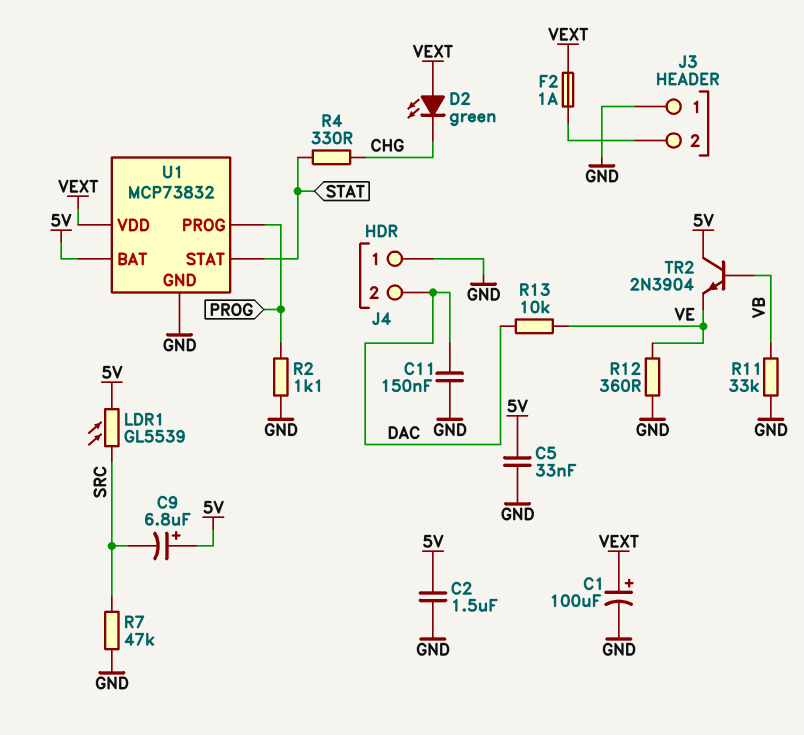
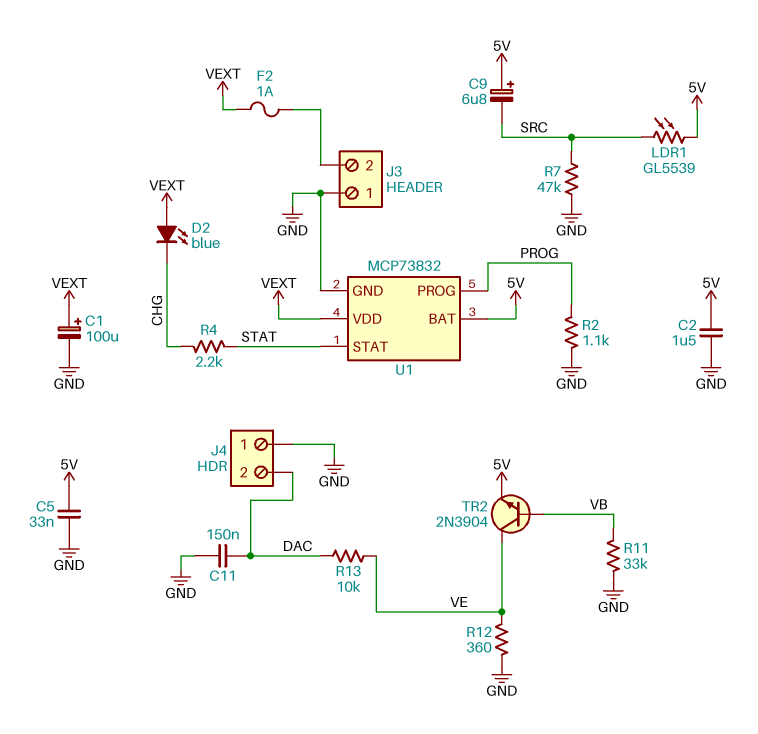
D2: LED green (A VEXT, K CHG) -> LED blue (A VEXT, K CHG)
R4: 330 (CHG, STAT) -> 2.2k (CHG, STAT)
TR2: NPN 2N3904 (B VB, C 5V, E VE) -> NPN 2N3904 (B VB, C VE, E 5V)

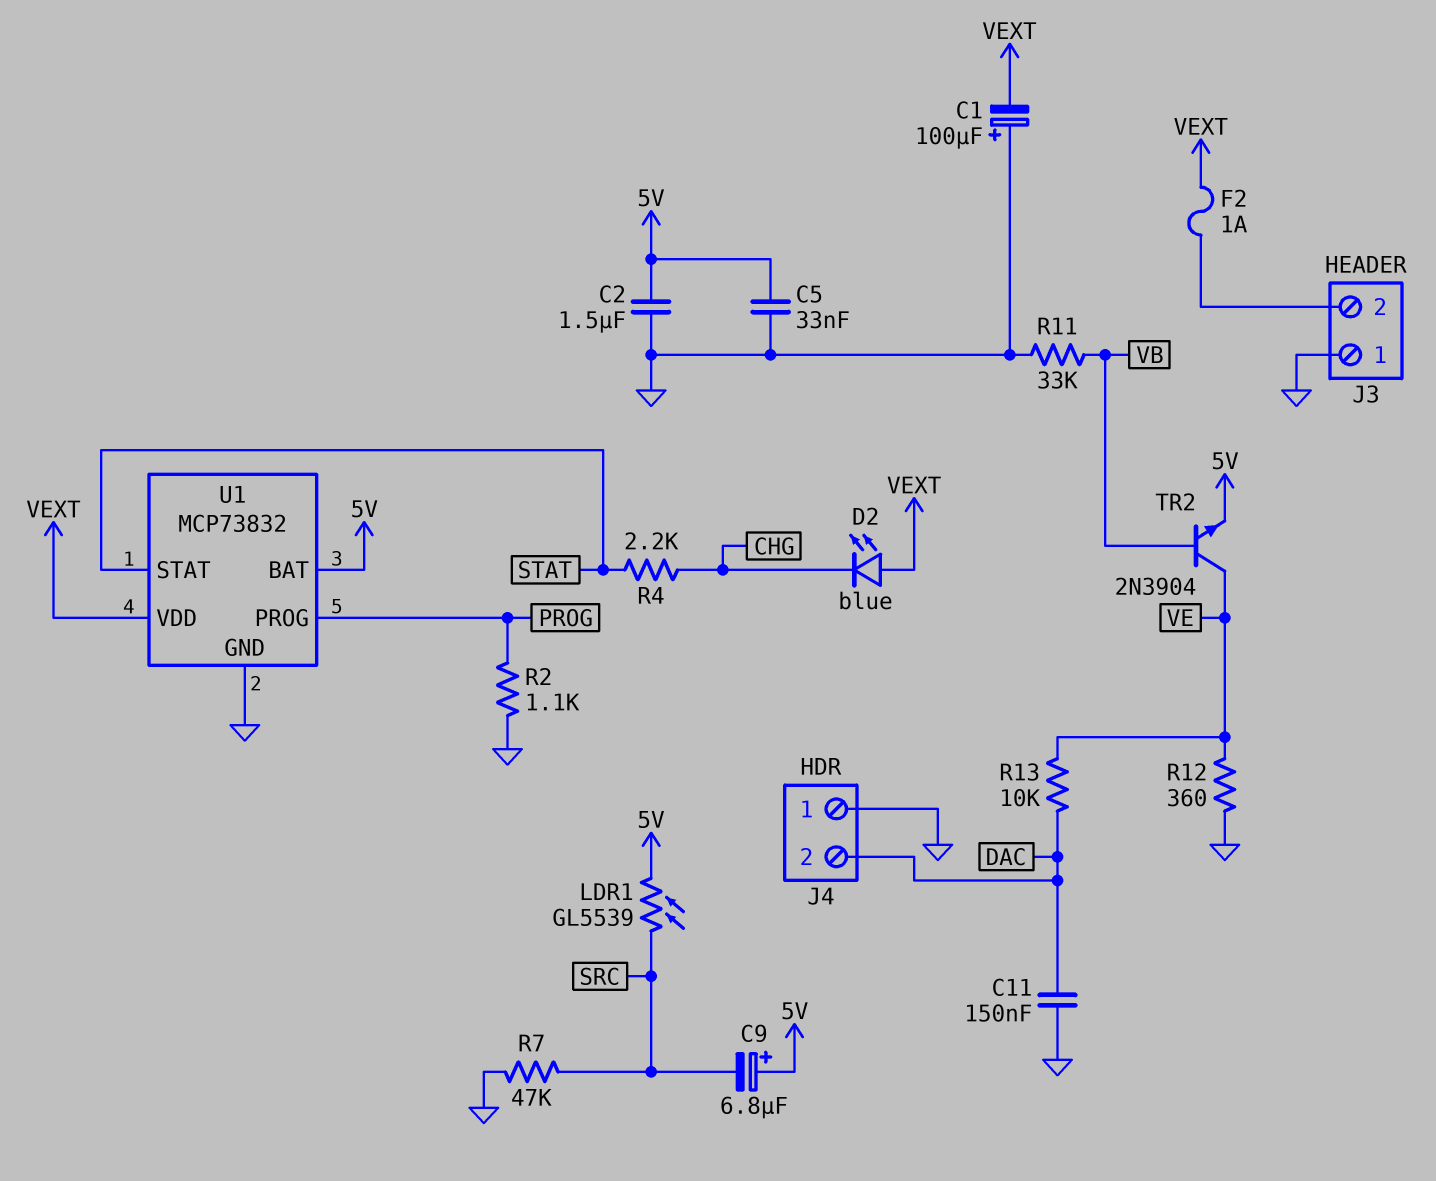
C1: 100uF (plus VEXT, minus GND) -> 100uF (plus GND, minus VEXT)

